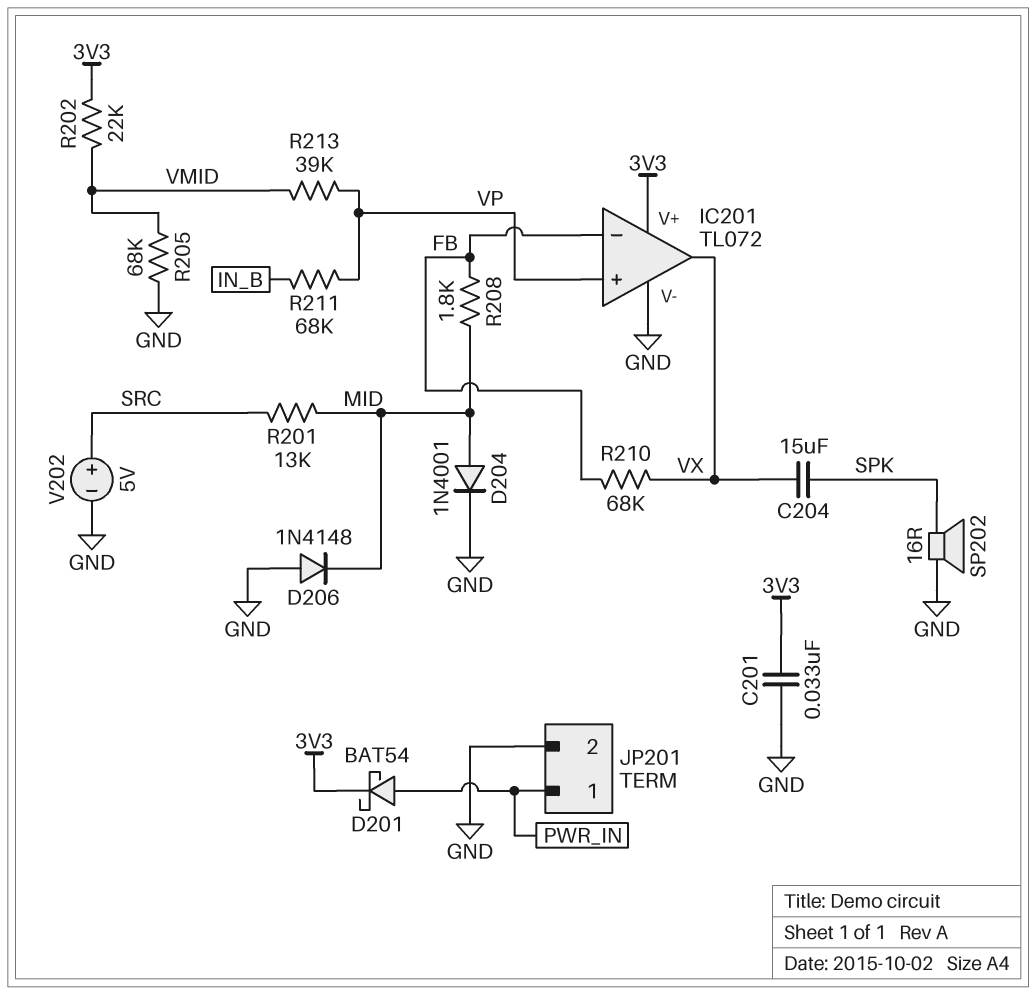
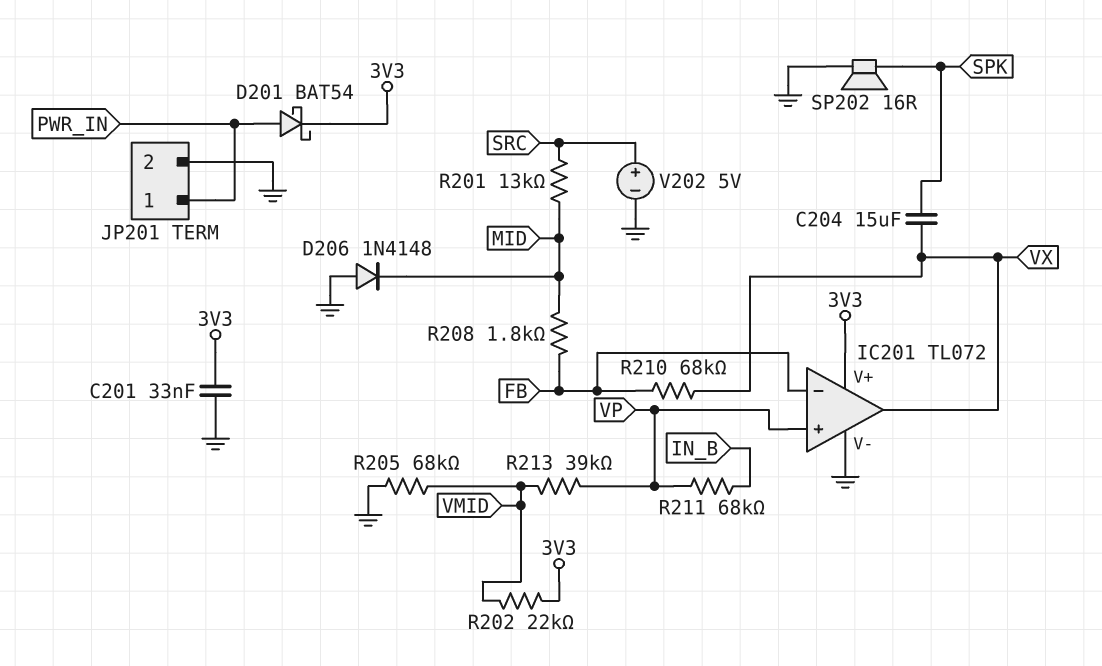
D204: diode 1N4001 (A MID, K GND) -> none

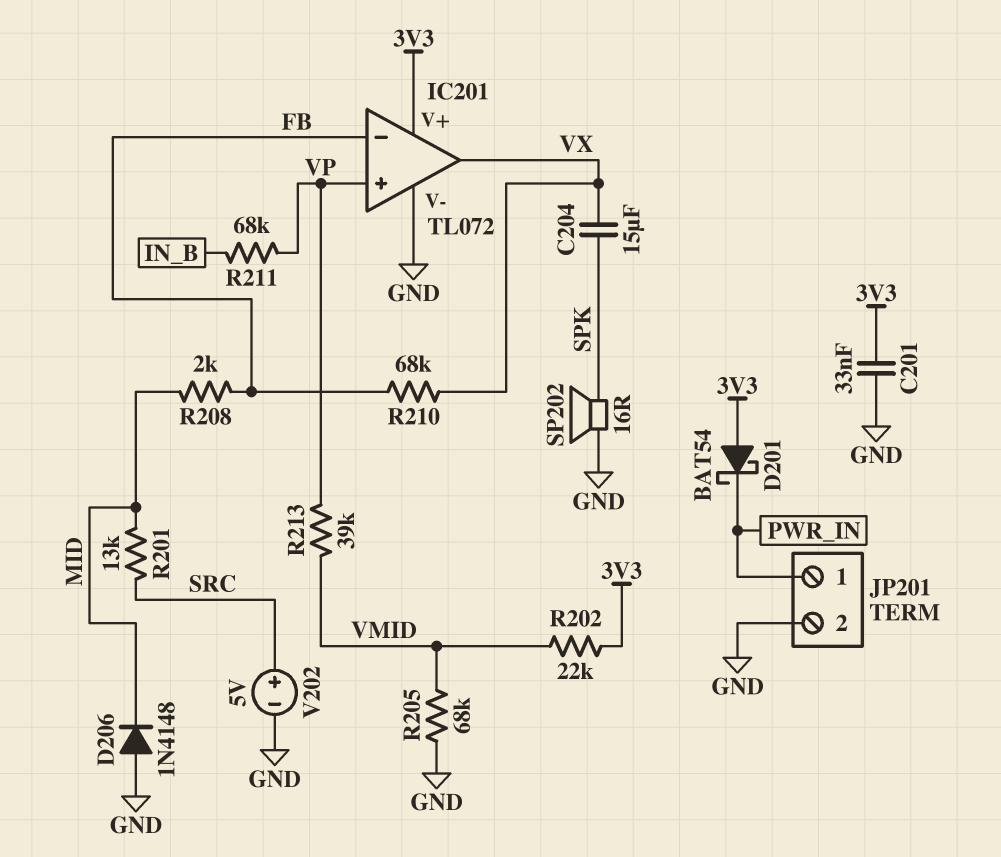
D201: schottky BAT54 (A PWR_IN, K 3V3) -> schottky BAT54 (A 3V3, K PWR_IN)
R208: 1.8k (FB, MID) -> 2k (FB, MID)

